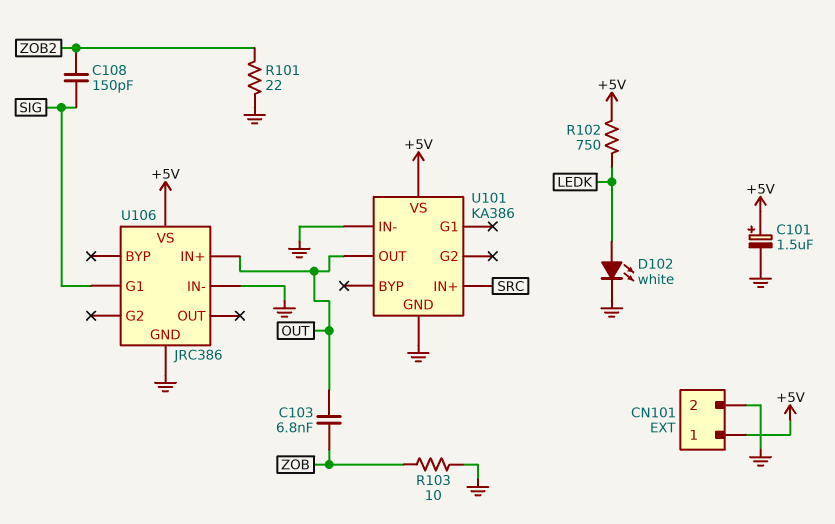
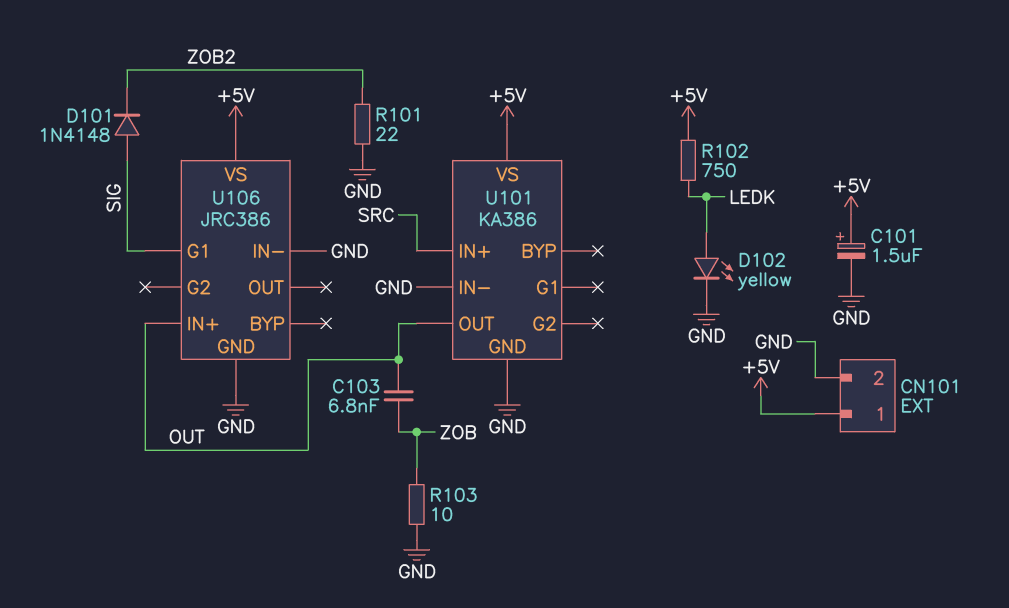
C108: 150pF (SIG, ZOB2) -> none
D101: none -> diode 1N4148 (A SIG, K ZOB2)
D102: LED white (A LEDK, K GND) -> LED yellow (A LEDK, K GND)

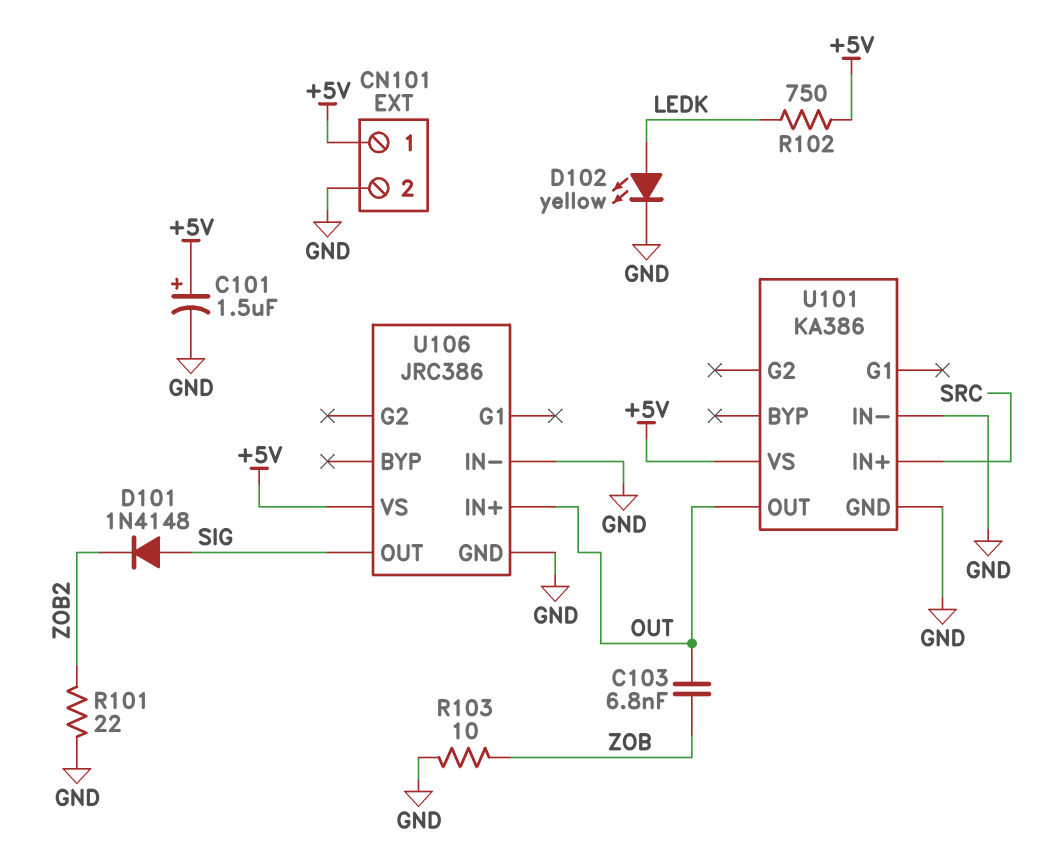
U106 pin G1: SIG -> none
U106 pin OUT: none -> SIG

